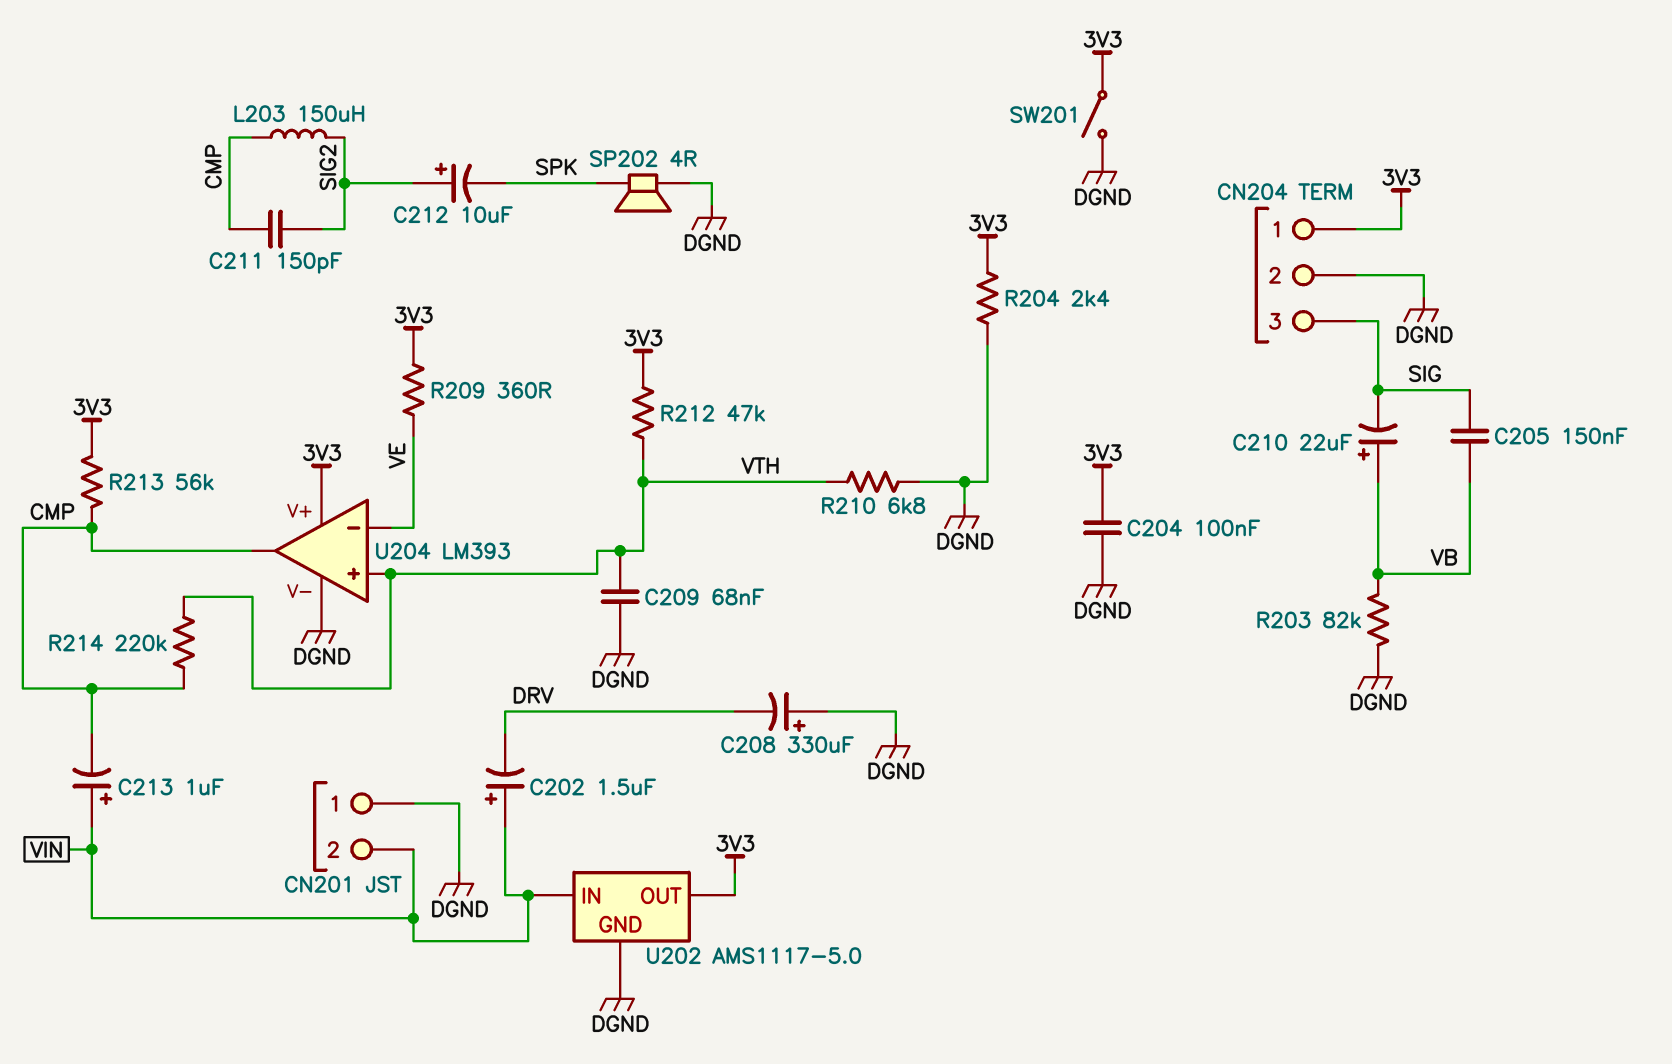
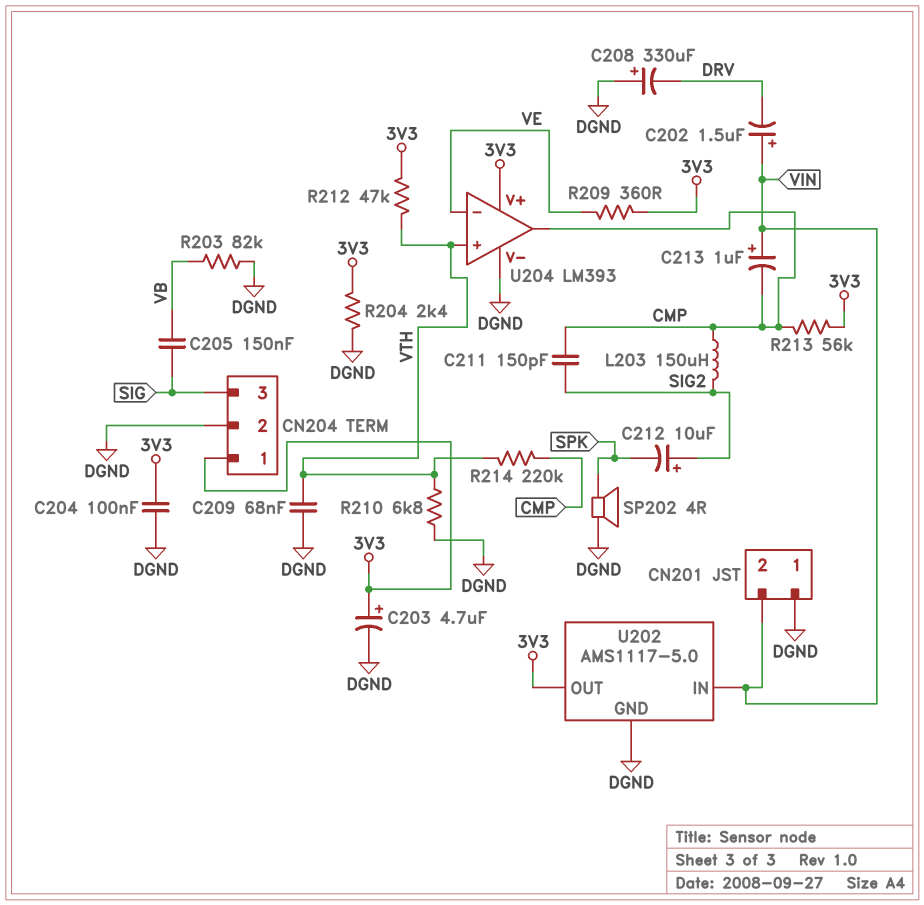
C203: none -> 4.7uF (plus 3V3, minus DGND)
C210: 22uF (plus VB, minus SIG) -> none
SW201: switch (3V3, DGND) -> none

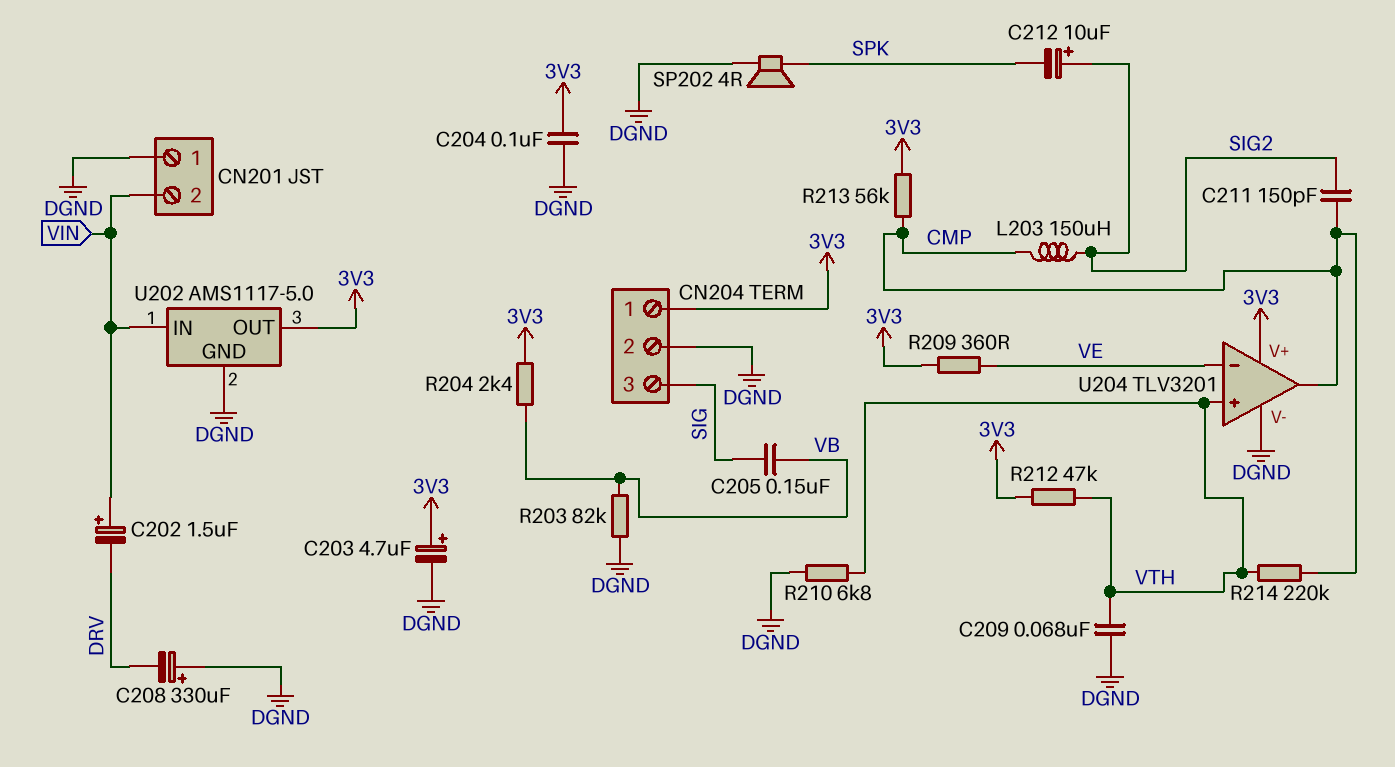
C213: 1uF (plus VIN, minus CMP) -> none
R204: 2.4k (3V3, DGND) -> 2.4k (3V3, VB)
U204: LM393 -> TLV3201

